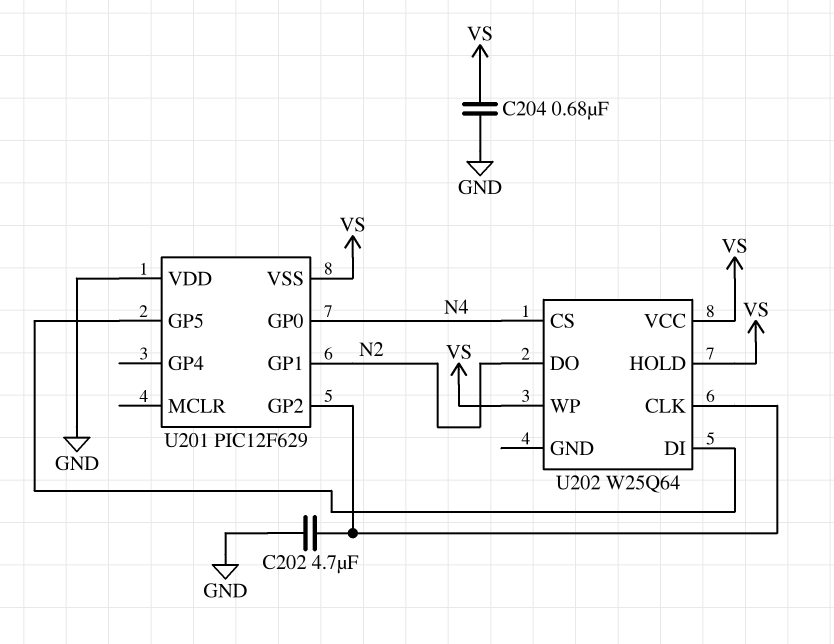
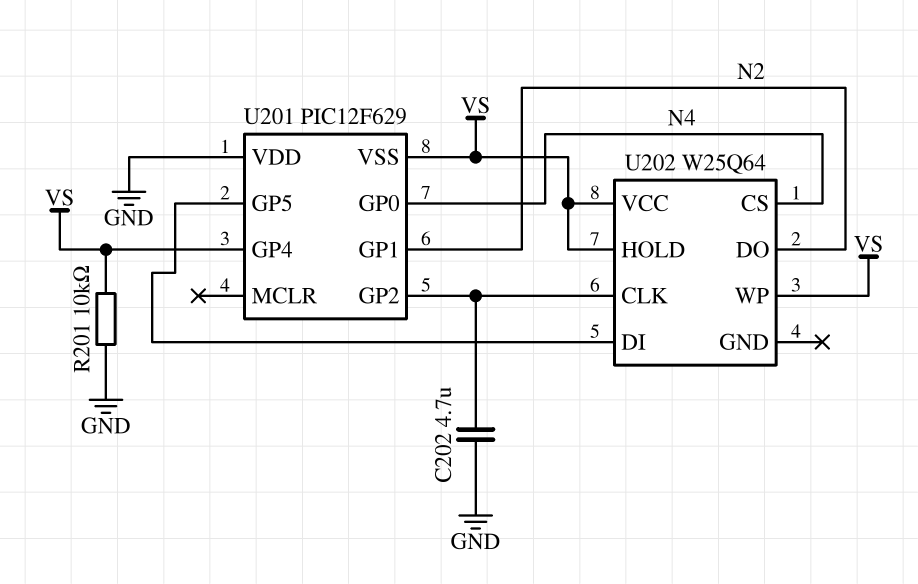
C204: 680nF (GND, VS) -> none
R201: none -> 10k (GND, VS)
U201 pin GP4: none -> VS

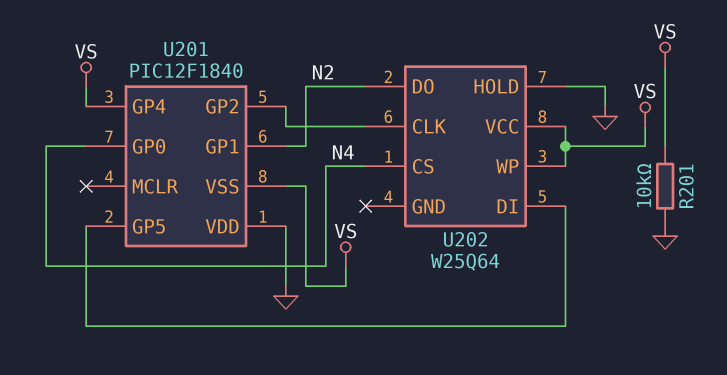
C202: 4.7uF (GND, U201/GP2) -> none
U201: PIC12F629 -> PIC12F1840
U202 pin HOLD: VS -> GND

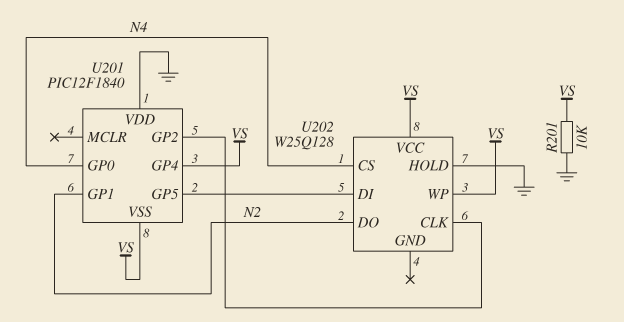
U202: W25Q64 -> W25Q128

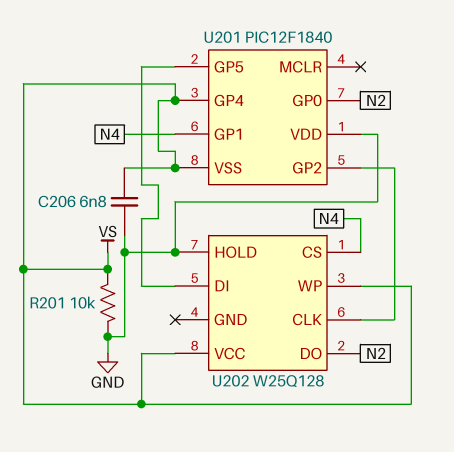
C206: none -> 6.8nF (GND, VS)
U201 pin GP0: N4 -> N2
U201 pin GP1: N2 -> N4

